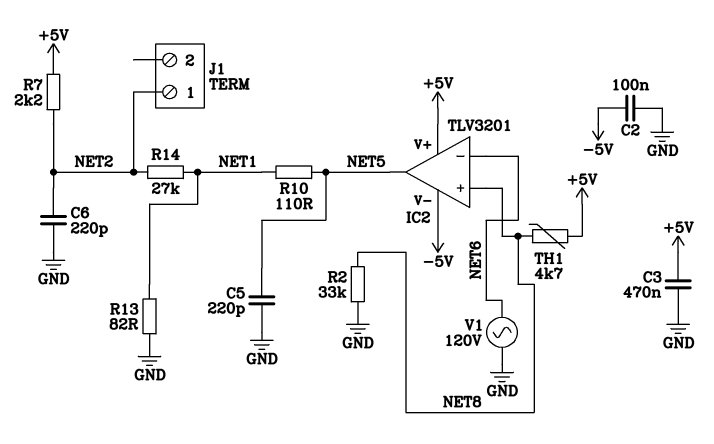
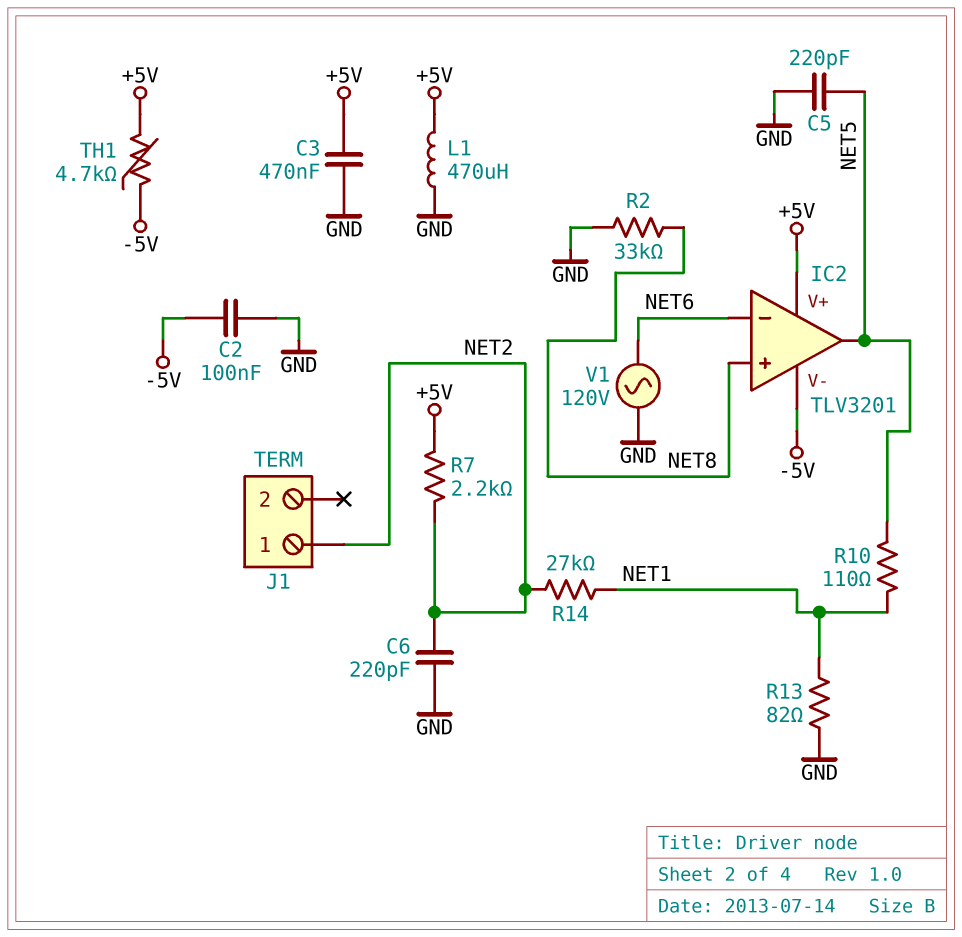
L1: none -> 470uH (+5V, GND)
TH1: 4.7k (+5V, NET8) -> 4.7k (+5V, -5V)

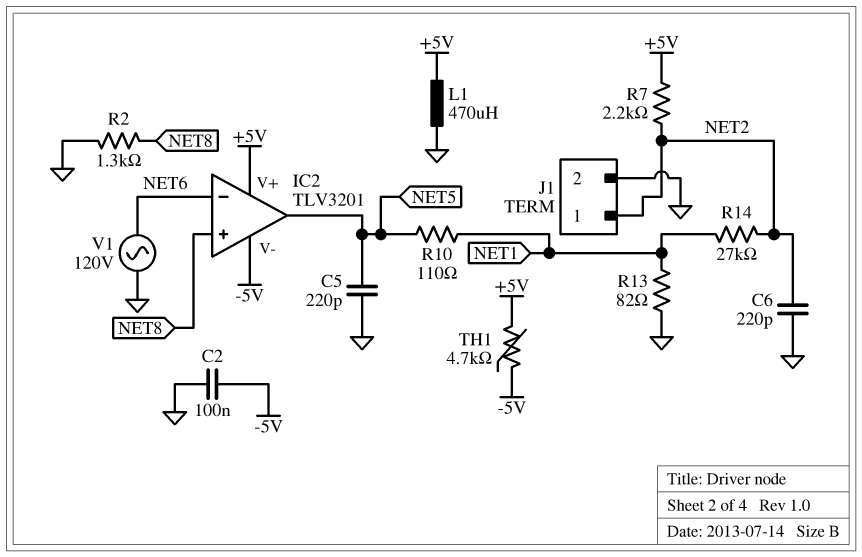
C3: 470nF (+5V, GND) -> none
J1 pin 2: none -> GND
R2: 33k (GND, NET8) -> 1.3k (GND, NET8)

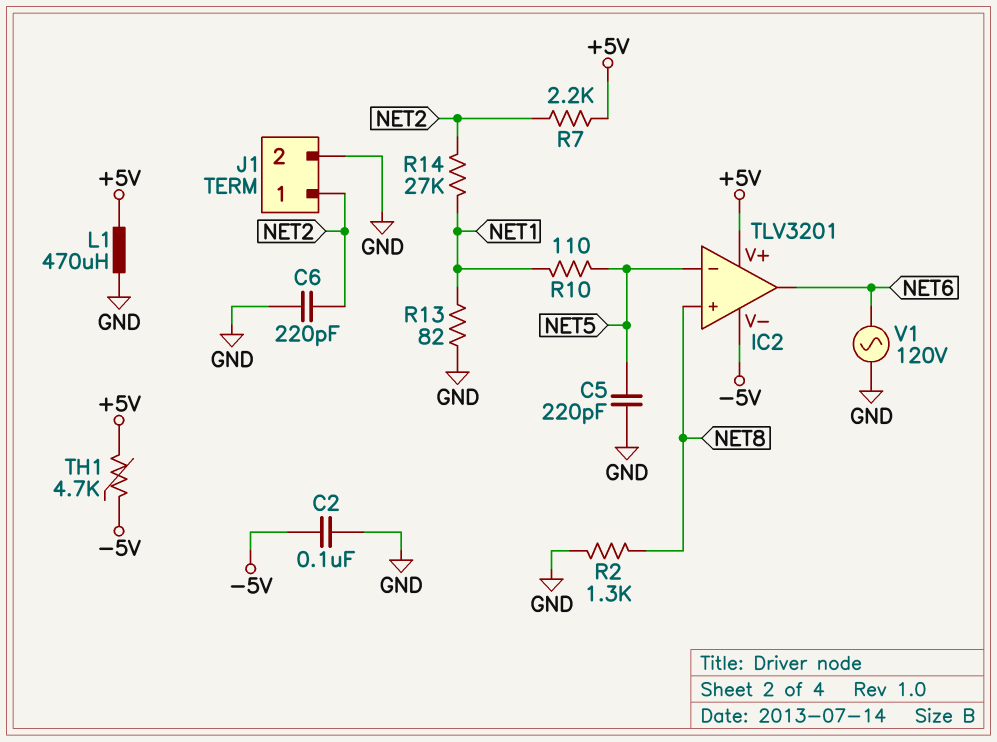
IC2 pin in-: NET6 -> NET5
IC2 pin out: NET5 -> NET6

